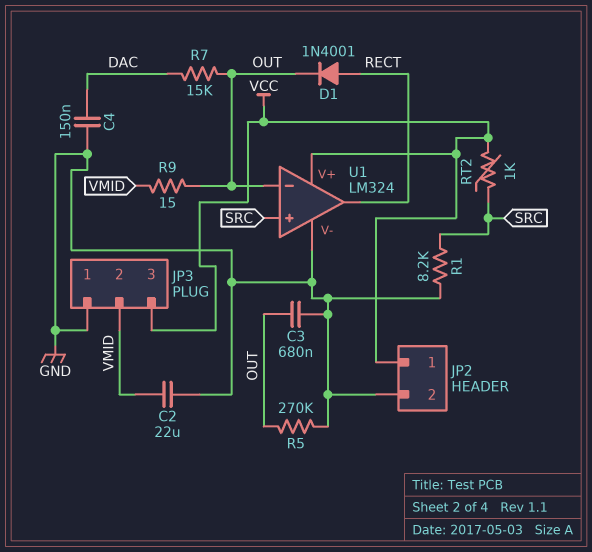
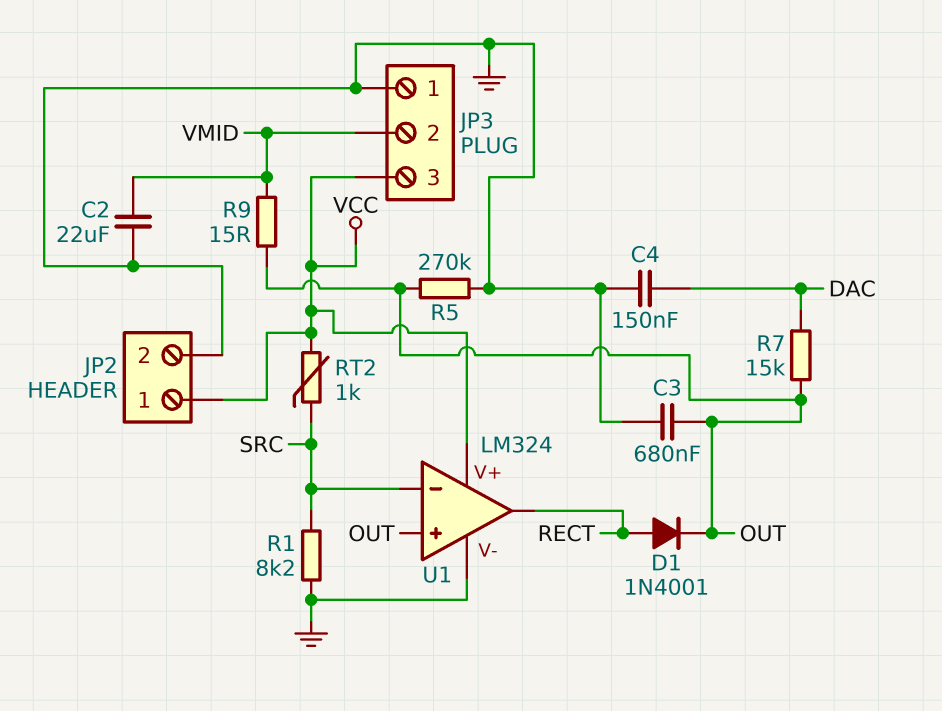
U1 pin in+: SRC -> OUT
U1 pin in-: OUT -> SRC

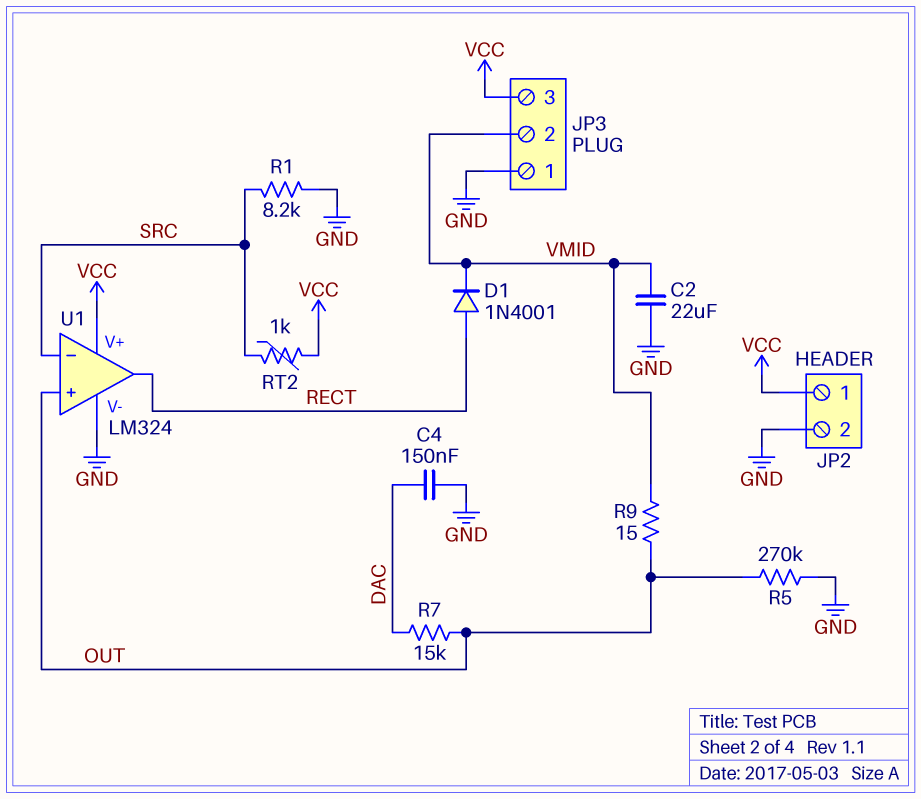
C3: 680nF (GND, OUT) -> none
D1: diode 1N4001 (A RECT, K OUT) -> diode 1N4001 (A RECT, K VMID)

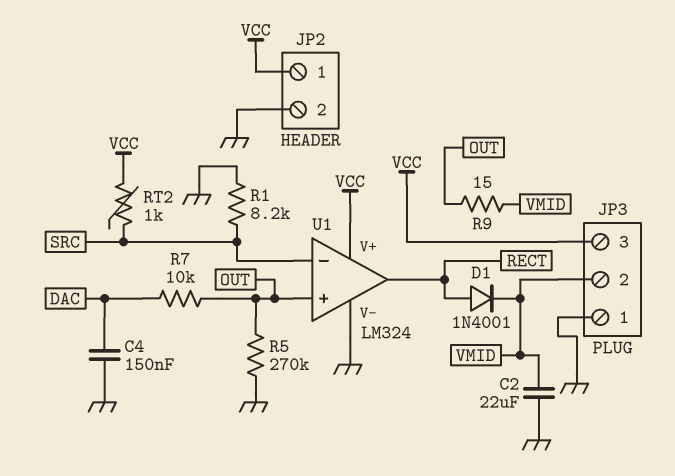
R7: 15k (DAC, OUT) -> 10k (DAC, OUT)

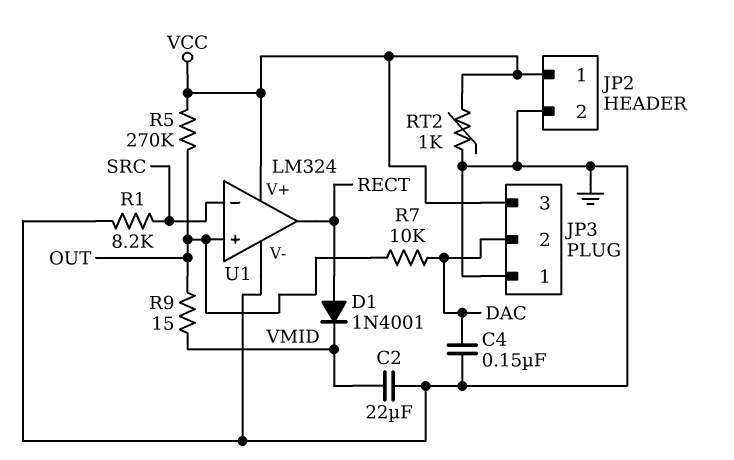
JP3 pin 2: VMID -> DAC
R5: 270k (GND, OUT) -> 270k (OUT, VCC)
RT2: 1k (SRC, VCC) -> 1k (GND, VCC)

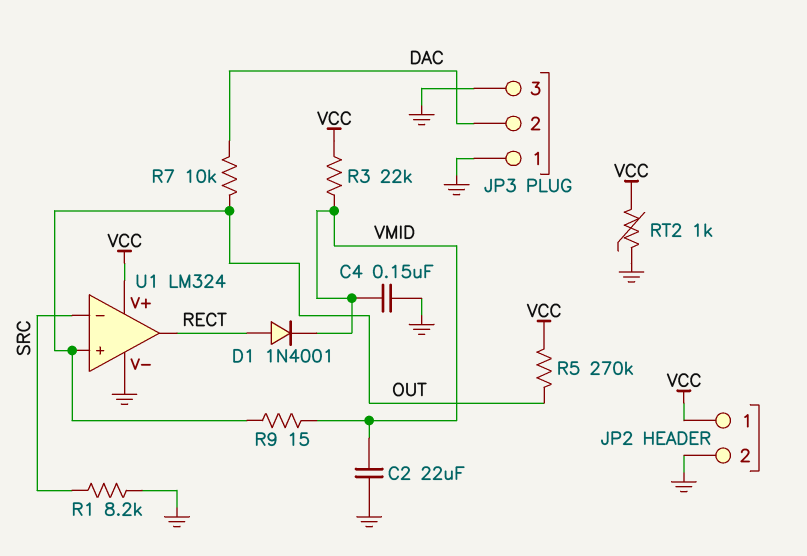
C4: 150nF (DAC, GND) -> 150nF (GND, VMID)
JP3 pin 3: VCC -> GND
R3: none -> 22k (VCC, VMID)

